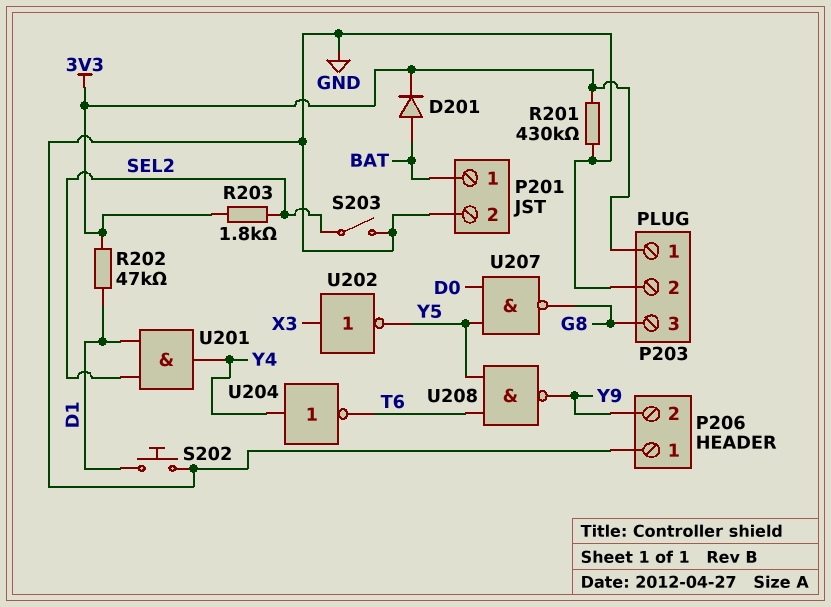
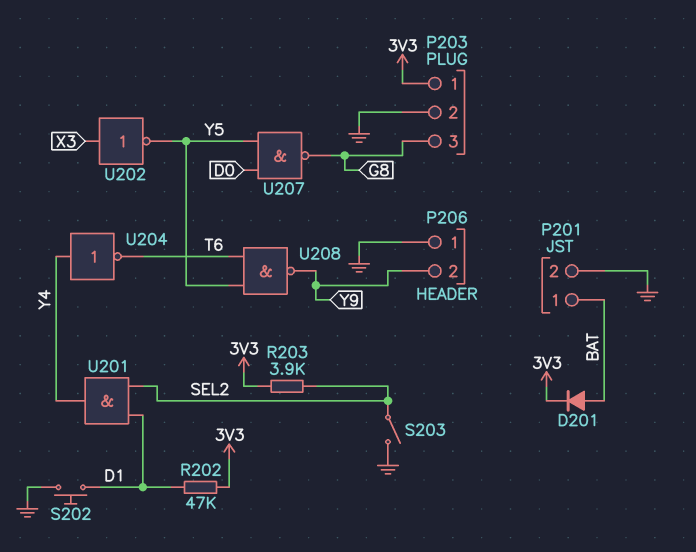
R201: 430k (3V3, GND) -> none
R203: 1.8k (3V3, SEL2) -> 3.9k (3V3, SEL2)

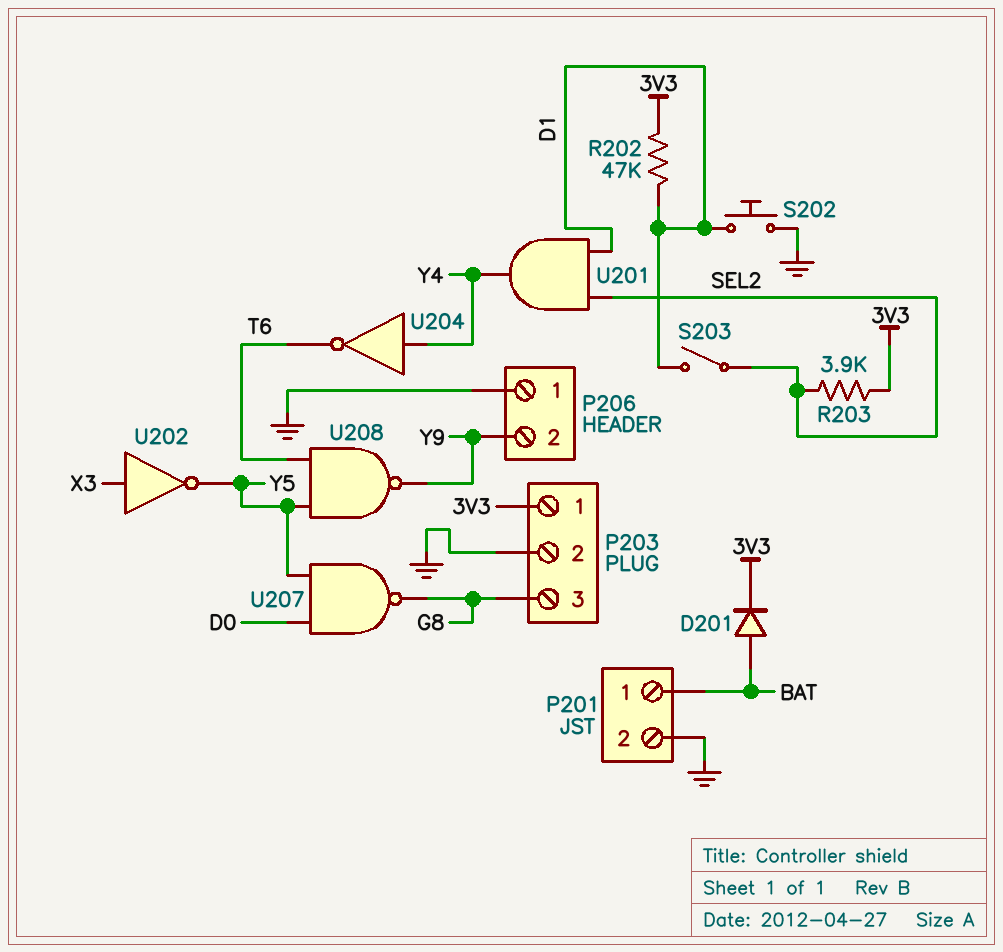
S203: switch (GND, SEL2) -> switch (D1, SEL2)

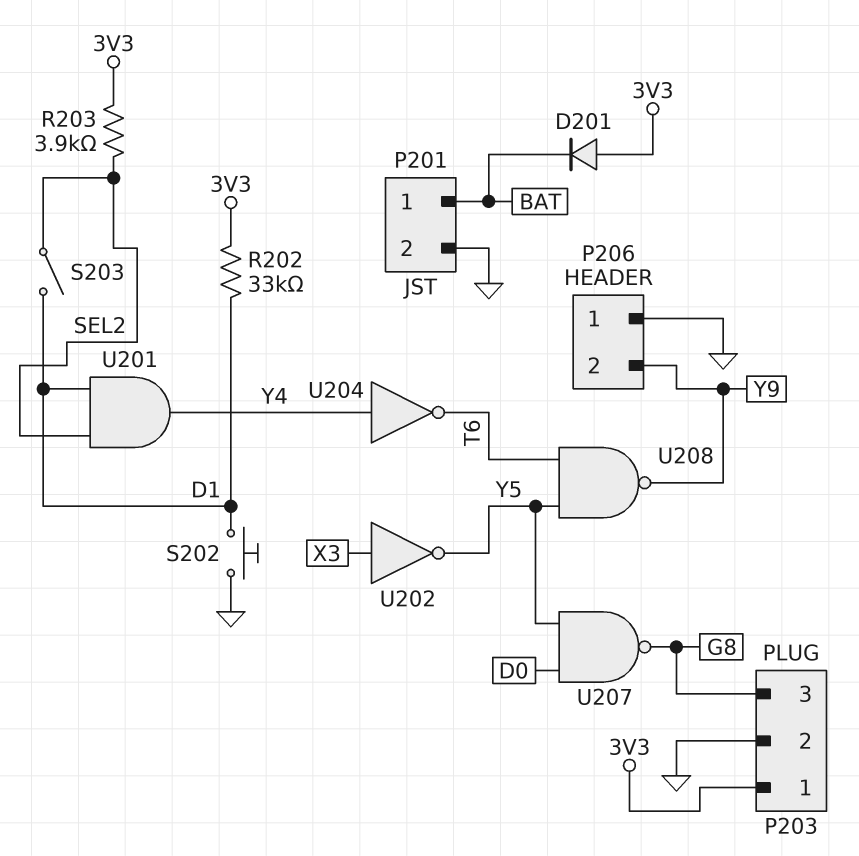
D201: diode (A BAT, K 3V3) -> diode (A 3V3, K BAT)
R202: 47k (3V3, D1) -> 33k (3V3, D1)

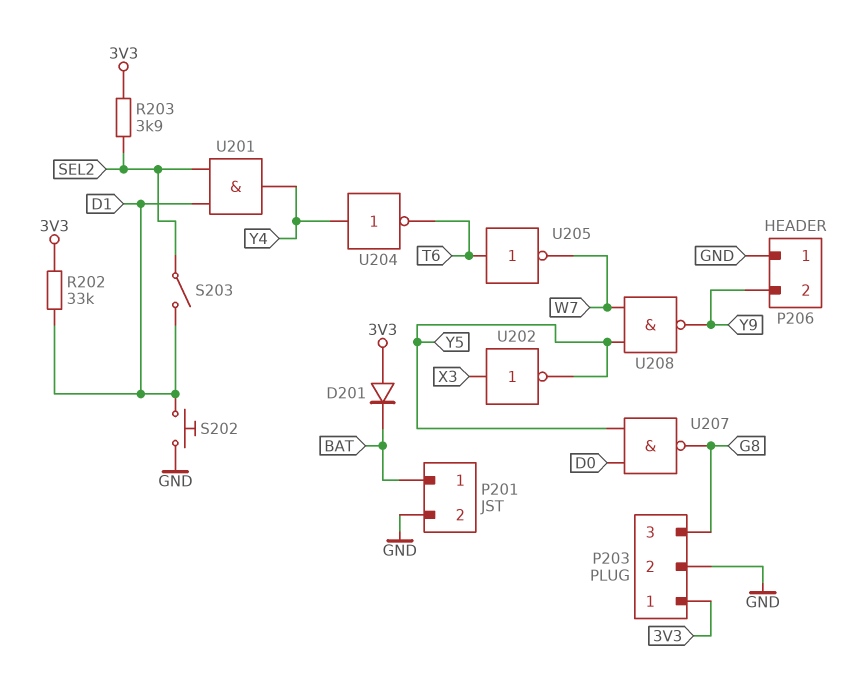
U205: none -> NOT (in T6, out W7)
U208: NAND (in T6, in Y5, out Y9) -> NAND (in W7, in Y5, out Y9)

